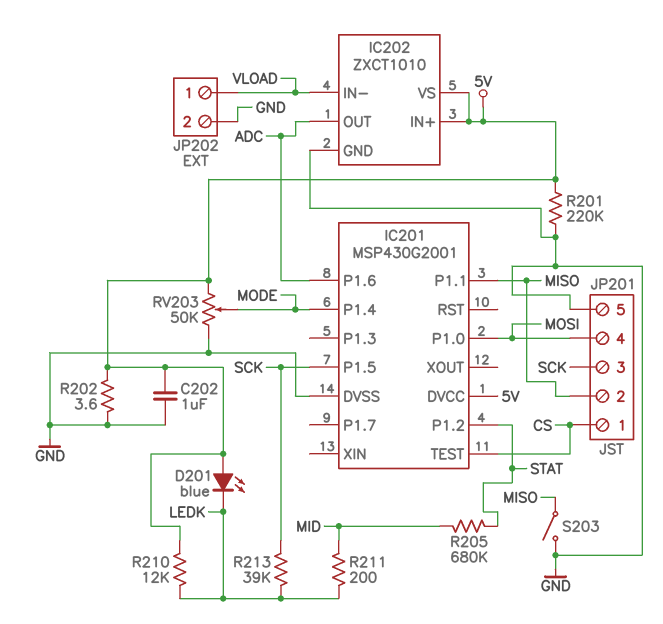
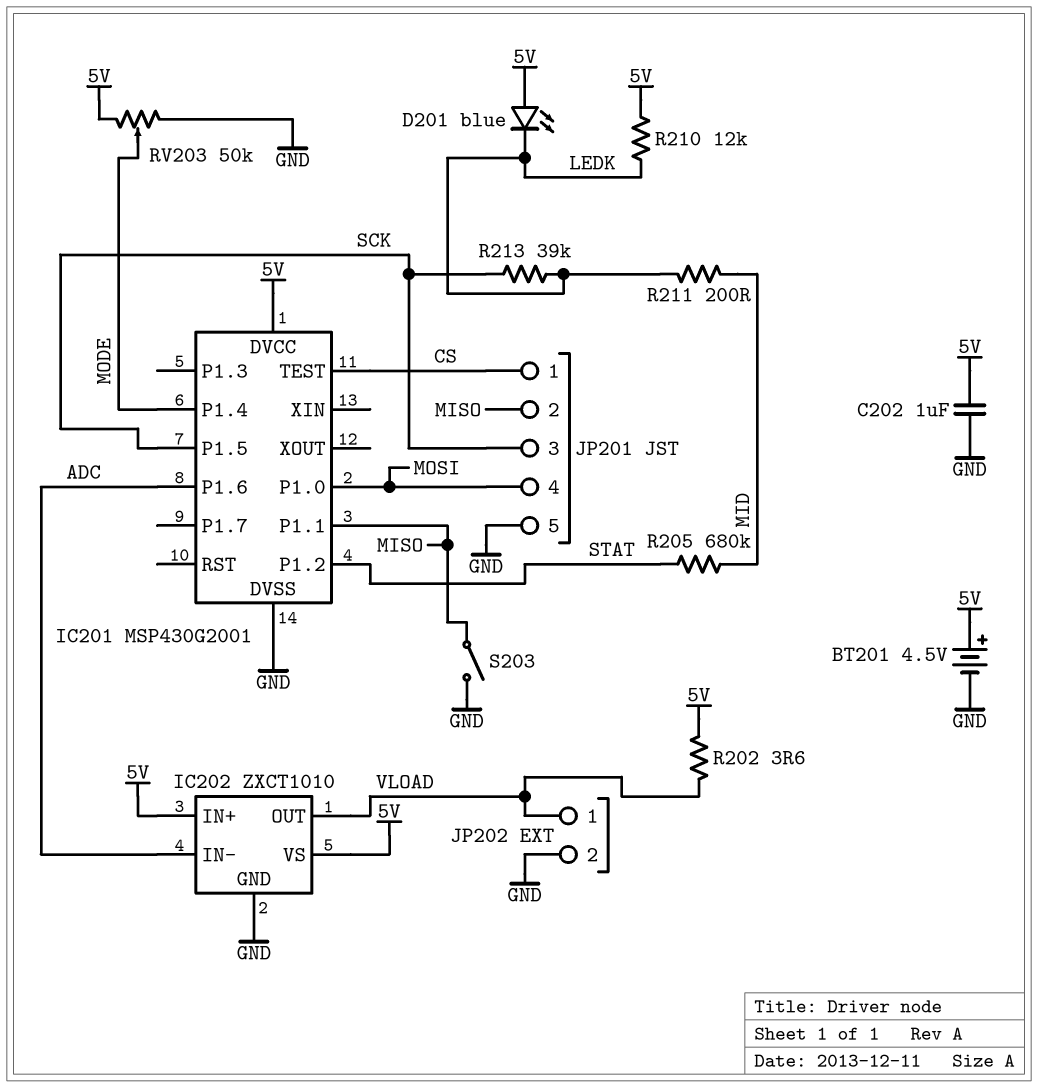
BT201: none -> 4.5V (plus 5V, minus GND)
IC202 pin IN-: VLOAD -> ADC
IC202 pin OUT: ADC -> VLOAD
R201: 220k (5V, GND) -> none
R202: 3.6 (5V, GND) -> 3.6 (5V, VLOAD)

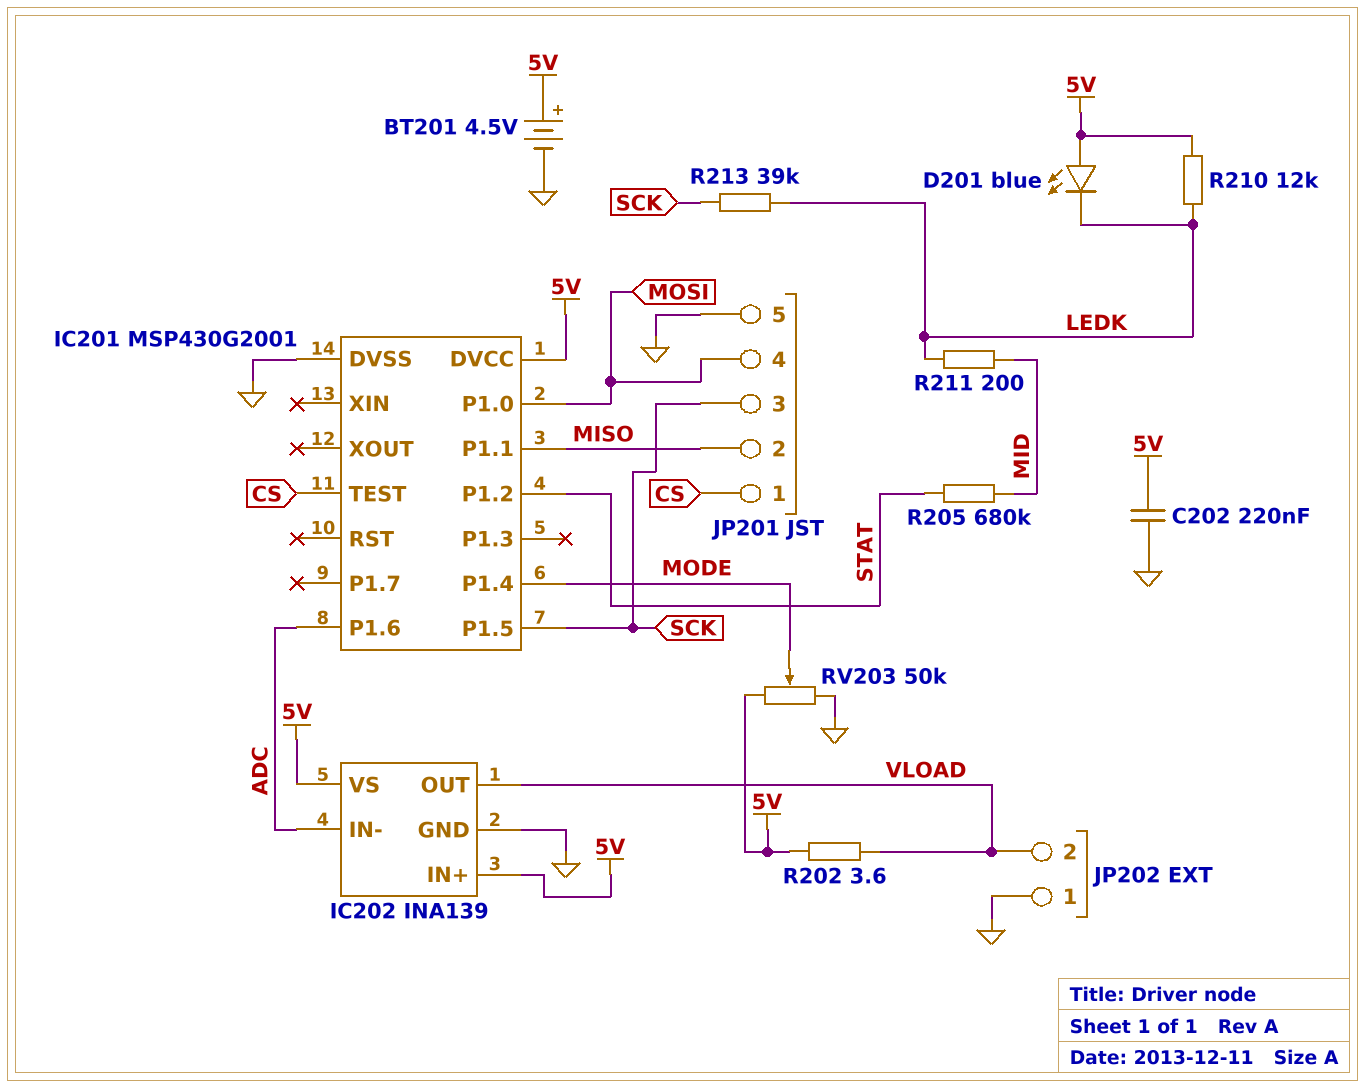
C202: 1uF (5V, GND) -> 220nF (5V, GND)
IC202: ZXCT1010 -> INA139
JP202 pin 1: VLOAD -> GND
JP202 pin 2: GND -> VLOAD
S203: switch (GND, MISO) -> none

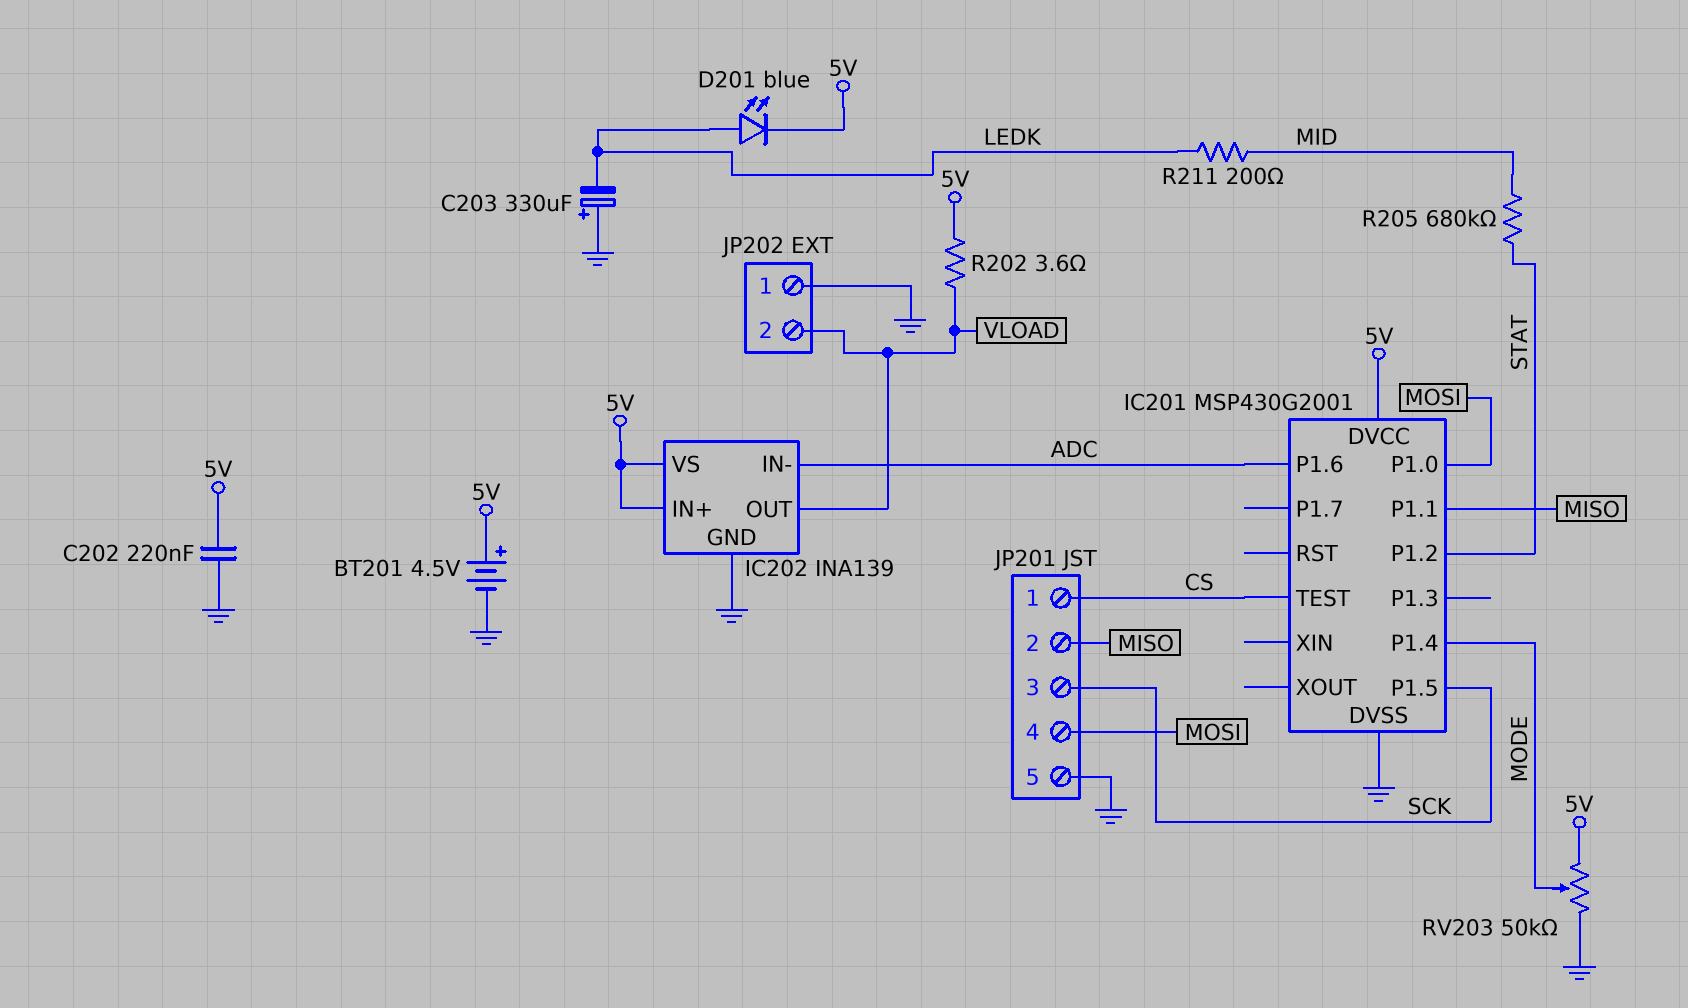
C203: none -> 330uF (plus GND, minus LEDK)
D201: LED blue (A 5V, K LEDK) -> LED blue (A LEDK, K 5V)
R210: 12k (5V, LEDK) -> none
R213: 39k (LEDK, SCK) -> none

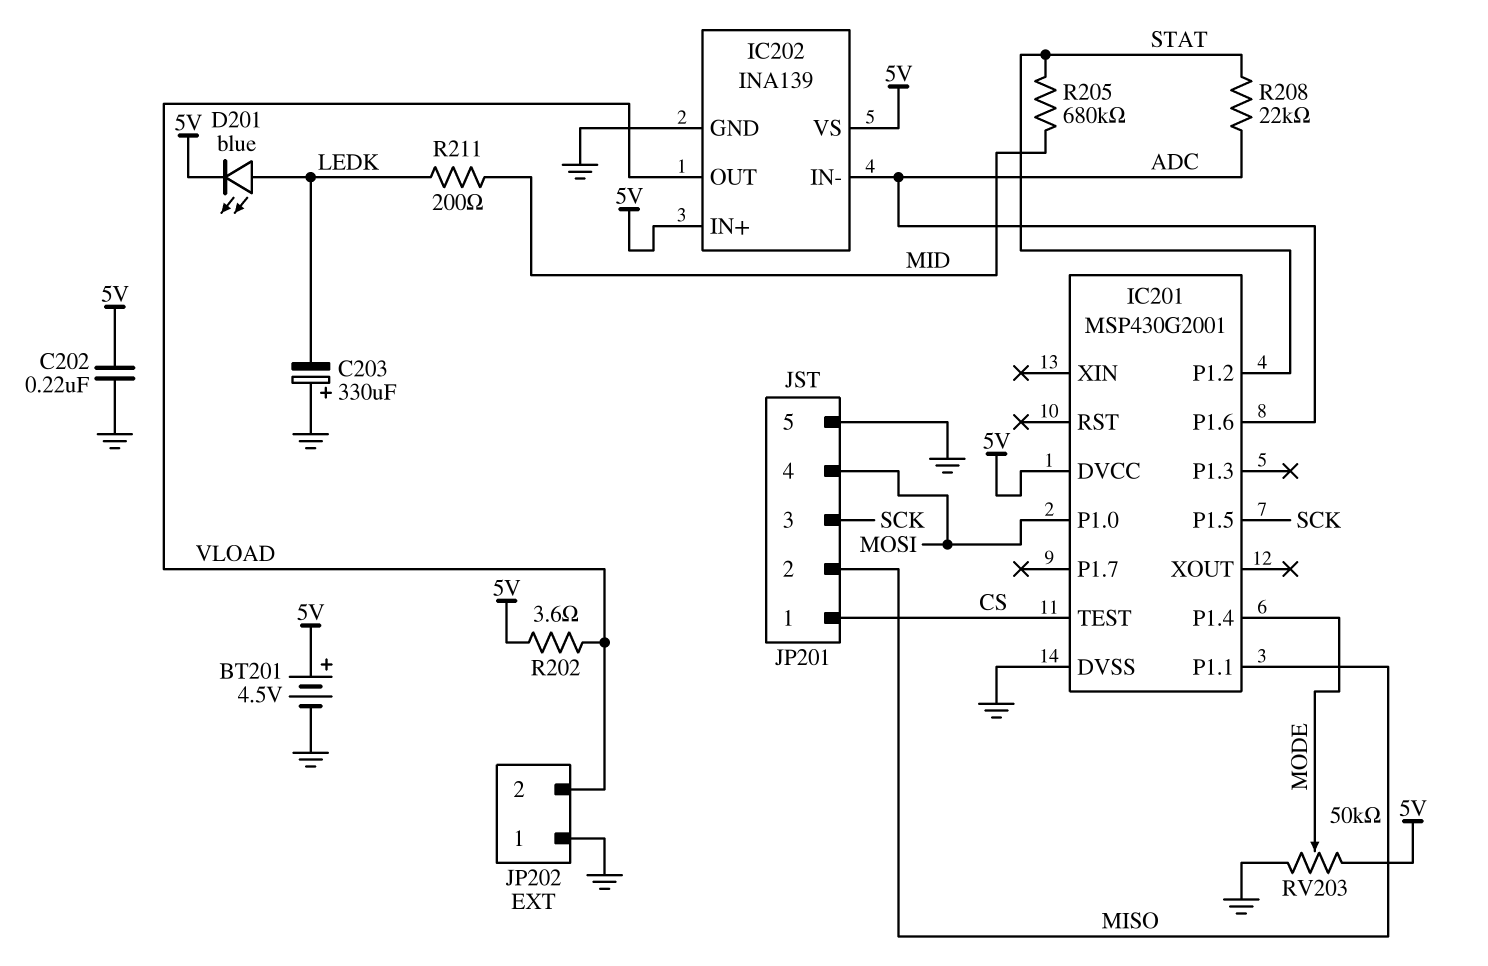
R208: none -> 22k (ADC, STAT)

